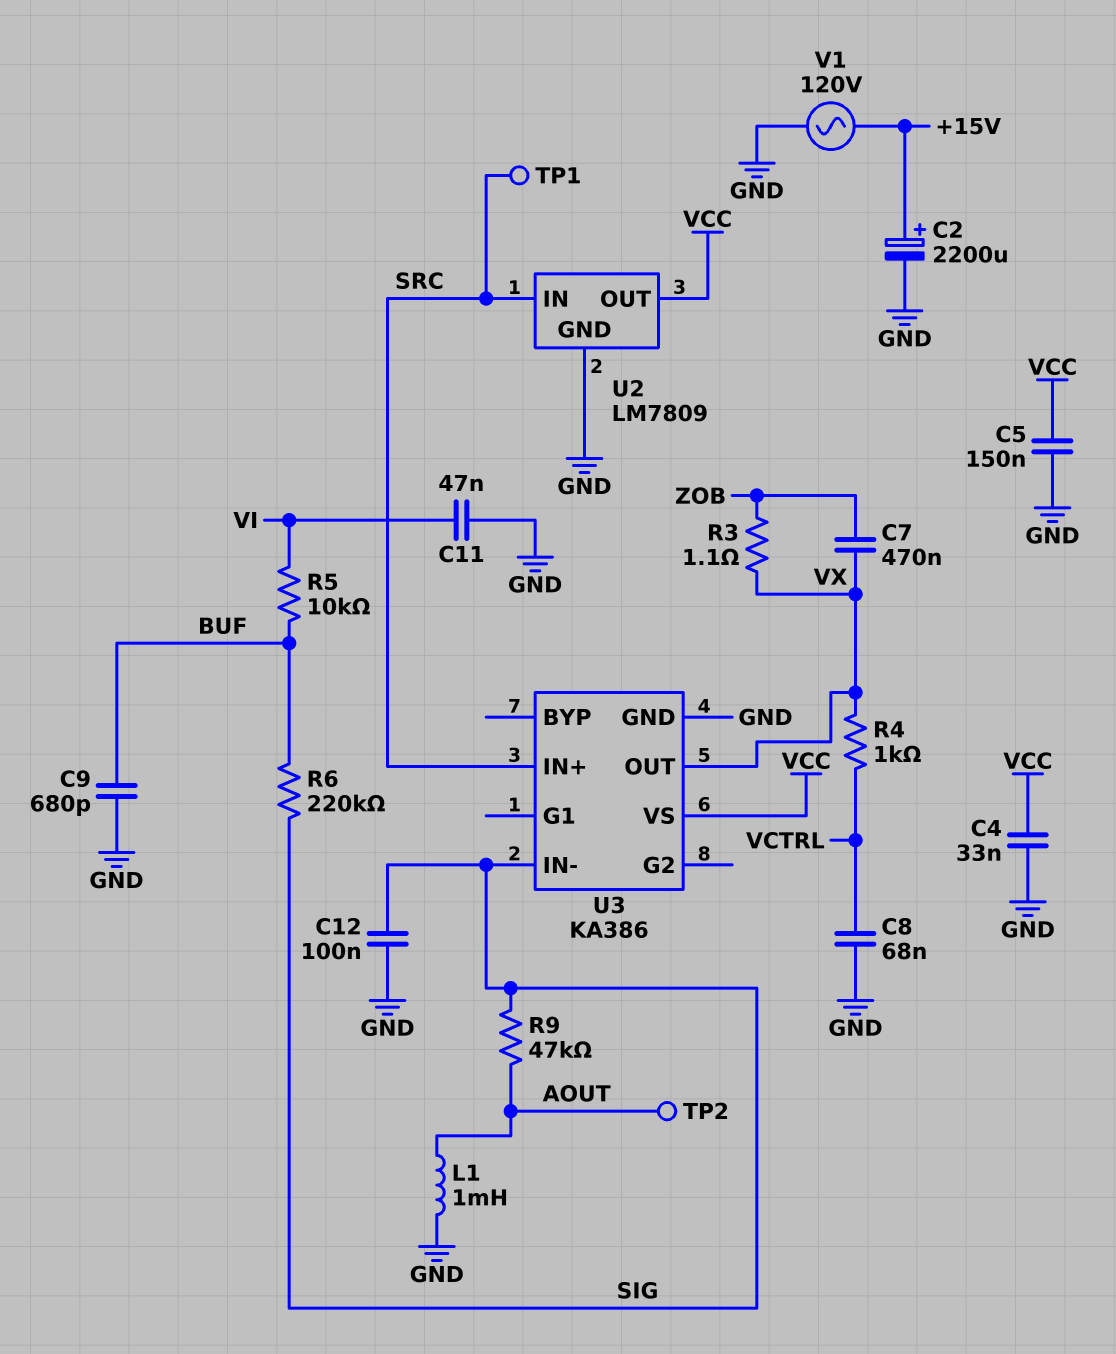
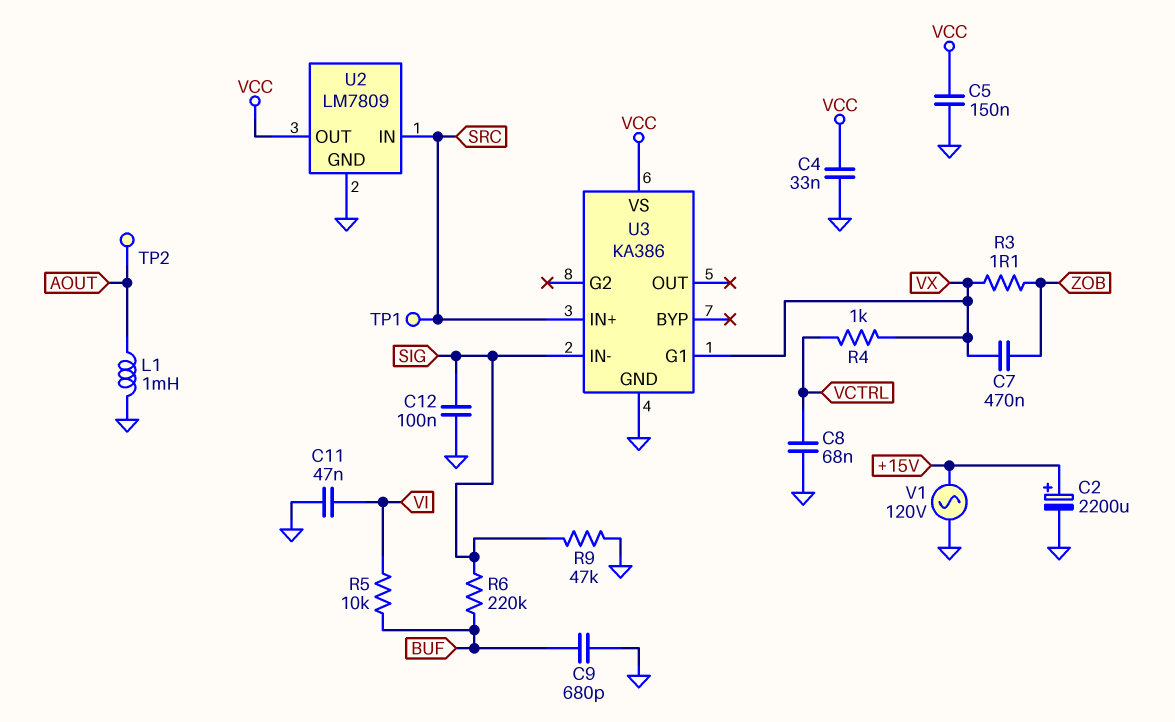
R9: 47k (AOUT, SIG) -> 47k (GND, SIG)
U3 pin G1: none -> VX
U3 pin OUT: VX -> none

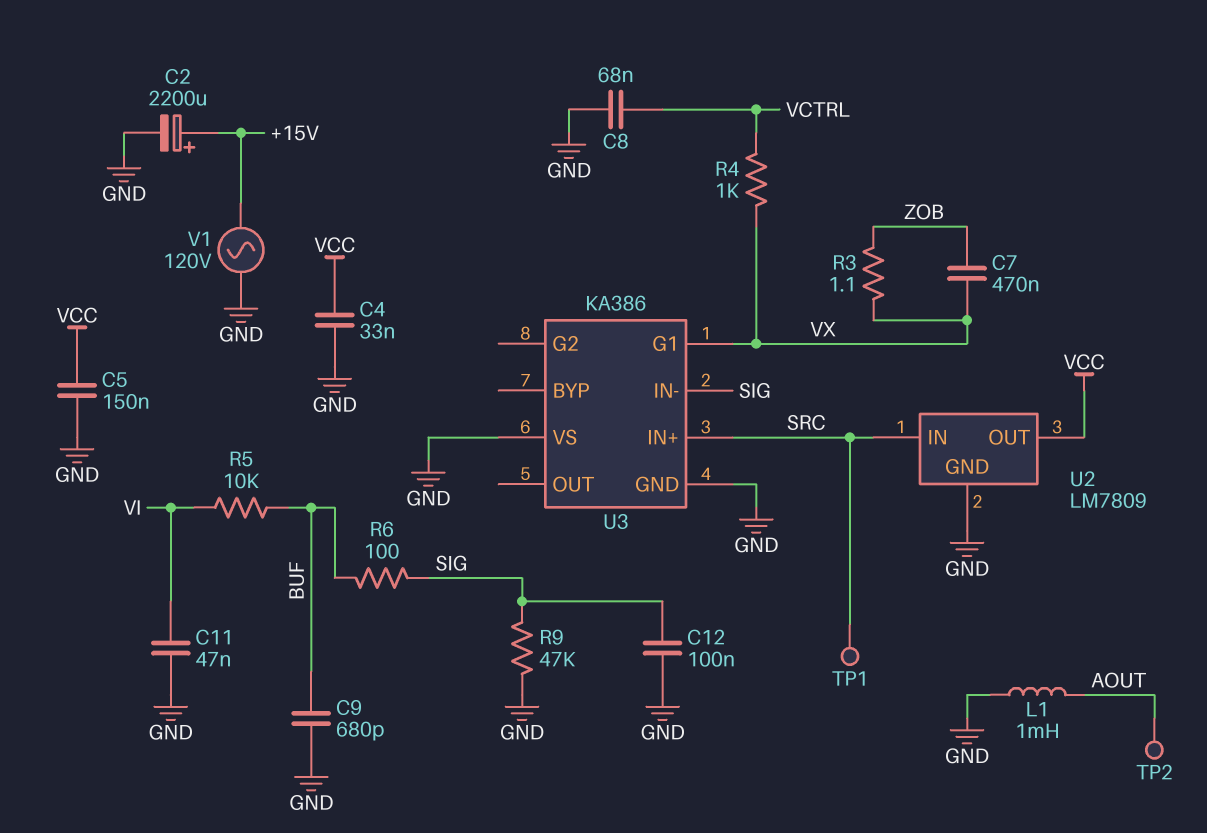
R6: 220k (BUF, SIG) -> 100 (BUF, SIG)
U3 pin VS: VCC -> GND

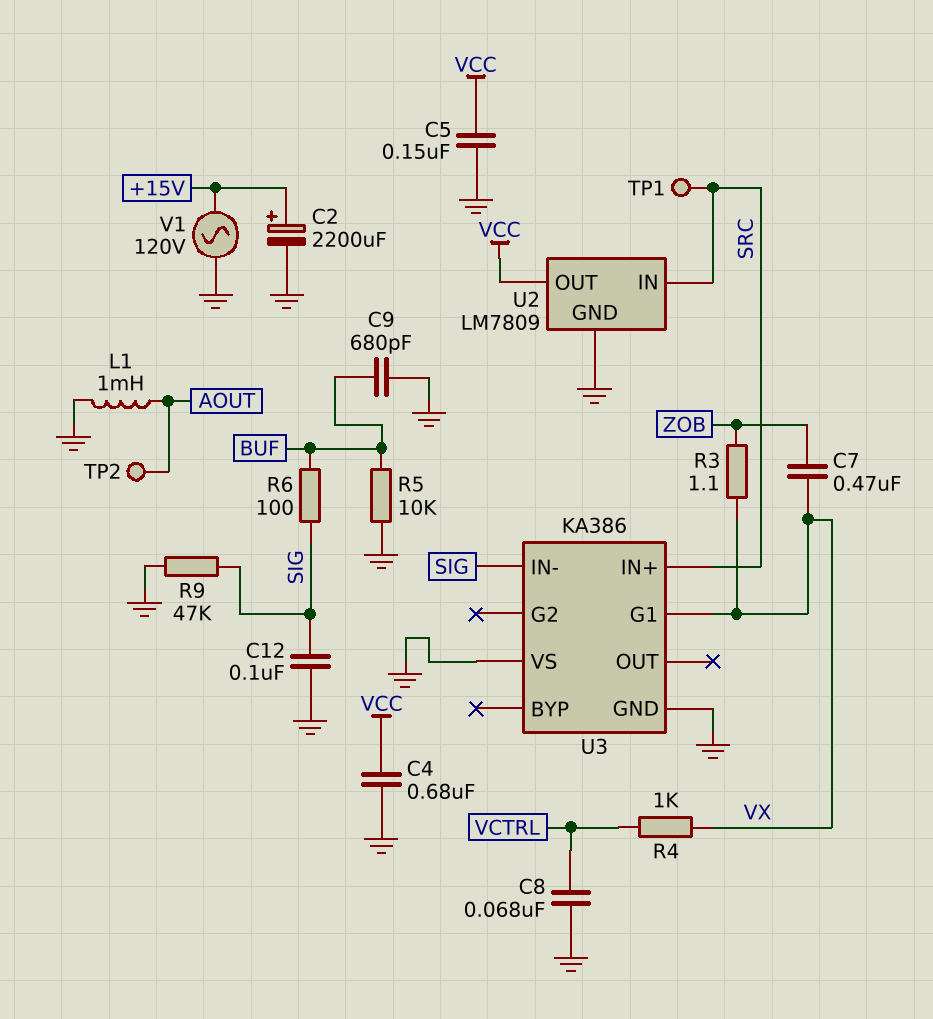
C4: 33nF (GND, VCC) -> 680nF (GND, VCC)
C11: 47nF (GND, VI) -> none
R5: 10k (BUF, VI) -> 10k (BUF, GND)

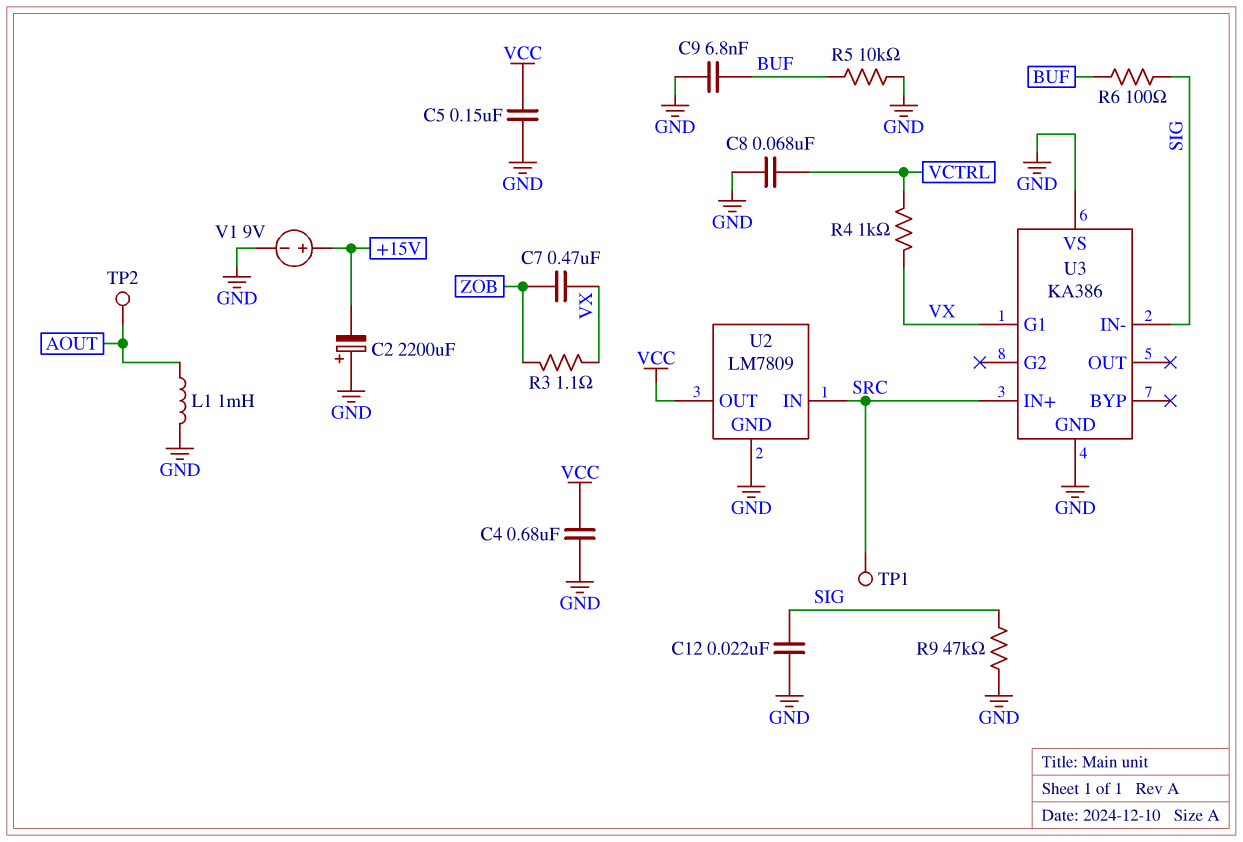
C2: 2200uF (plus +15V, minus GND) -> 2200uF (plus GND, minus +15V)
C9: 680pF (BUF, GND) -> 6.8nF (BUF, GND)
C12: 100nF (GND, SIG) -> 22nF (GND, SIG)
V1: AC 120V (+15V, GND) -> 9V (plus +15V, minus GND)

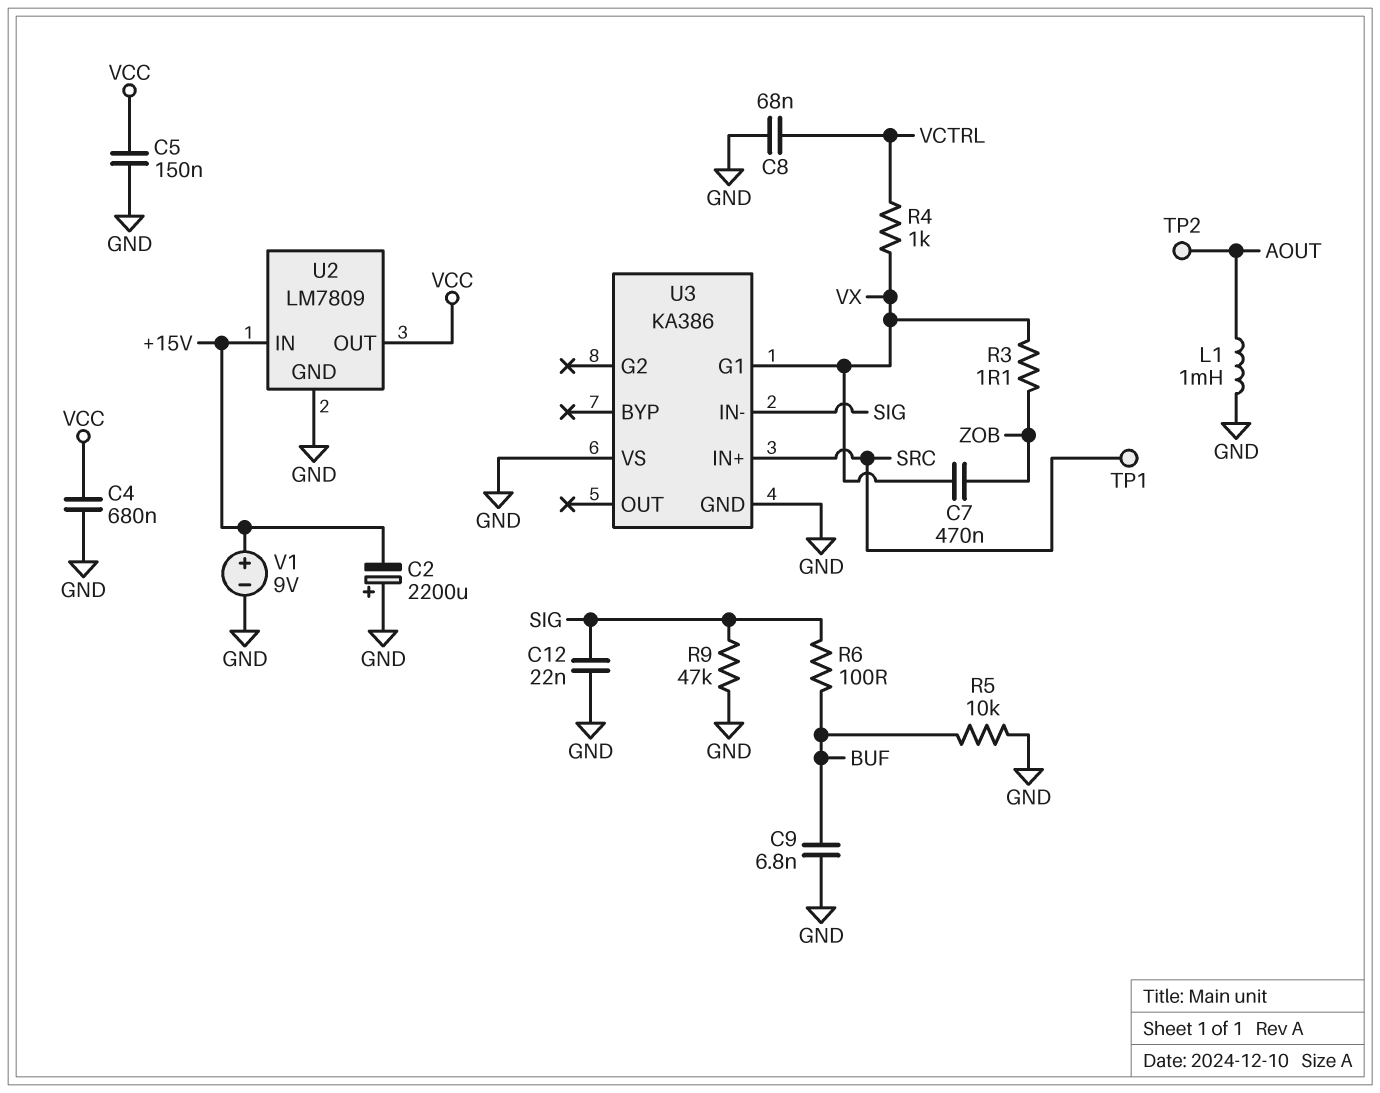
U2 pin IN: SRC -> +15V

